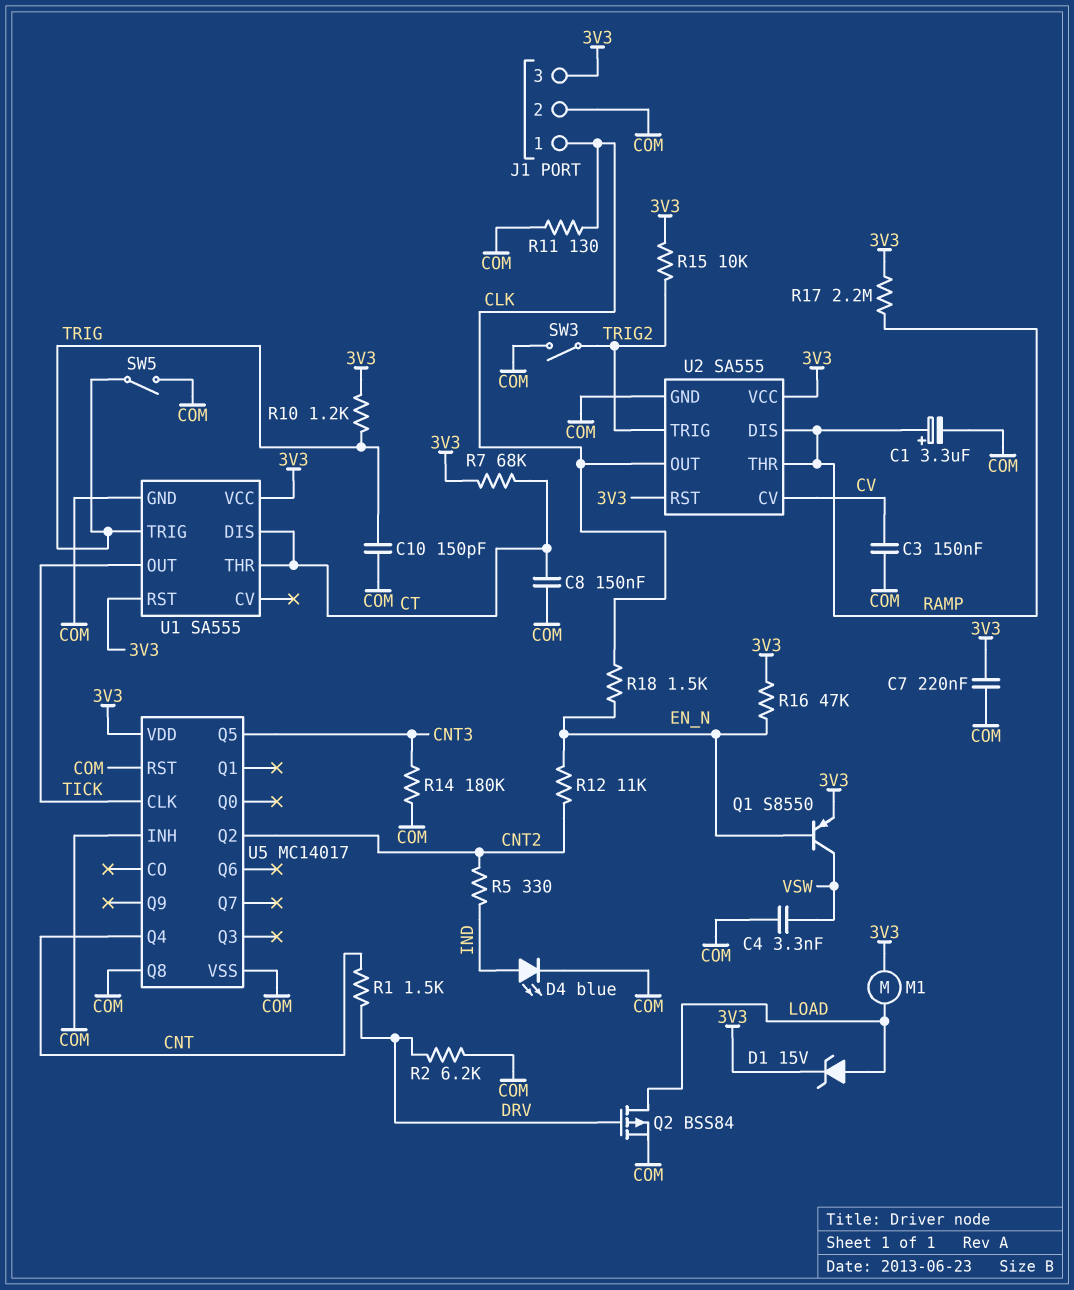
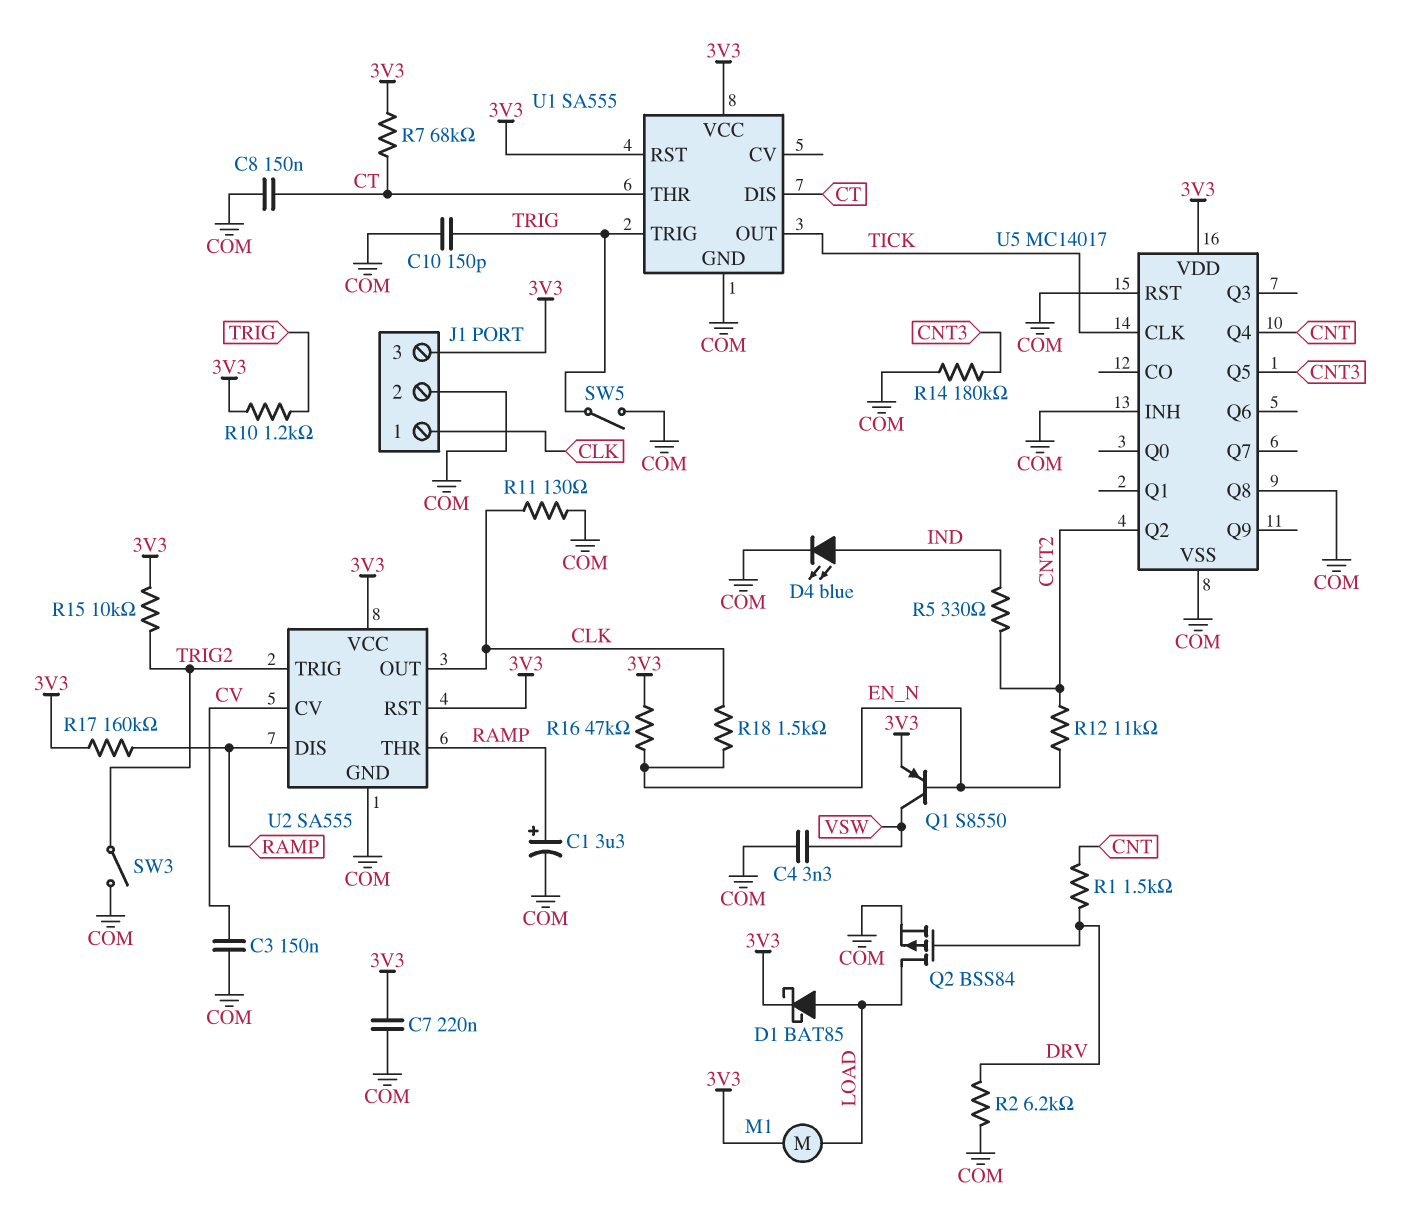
D1: zener 15V (A LOAD, K 3V3) -> schottky BAT85 (A LOAD, K 3V3)
R17: 2.2M (3V3, RAMP) -> 160k (3V3, RAMP)

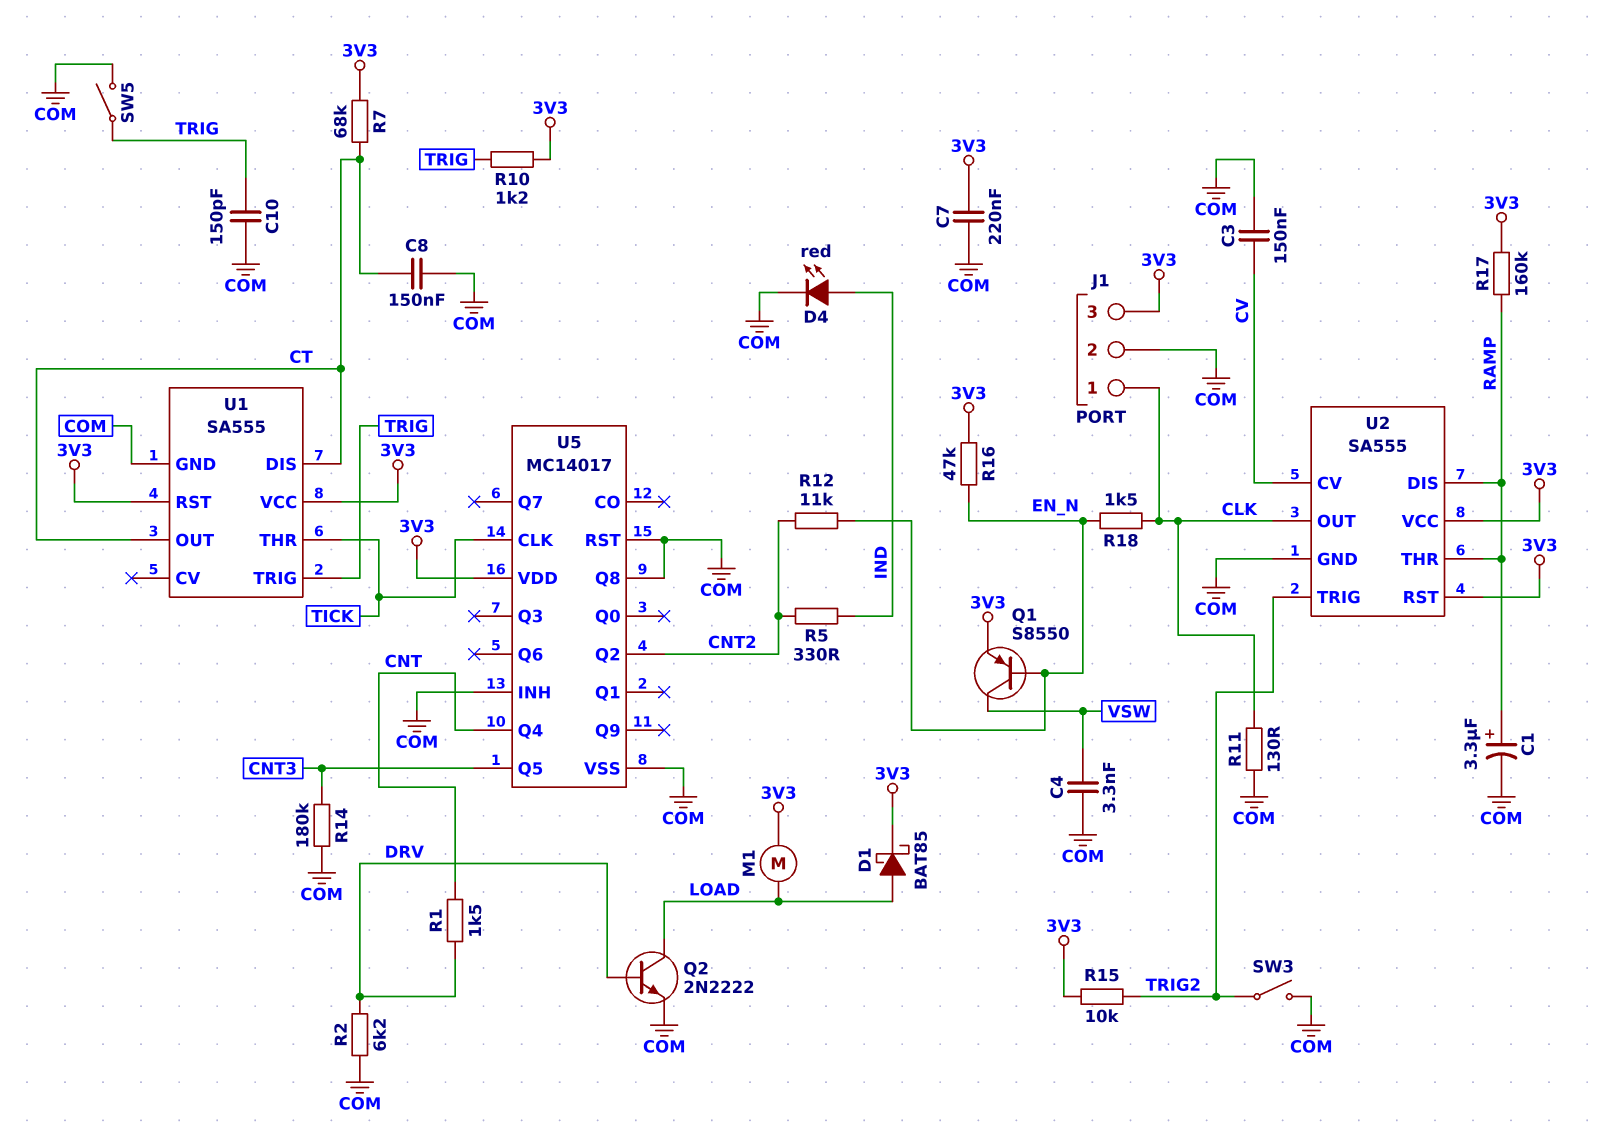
D4: LED blue (A IND, K COM) -> LED red (A IND, K COM)
Q2: PMOS BSS84 (G DRV, D LOAD, S COM) -> NPN 2N2222 (B DRV, C LOAD, E COM)
U1 pin OUT: TICK -> CT
U1 pin THR: CT -> TICK

